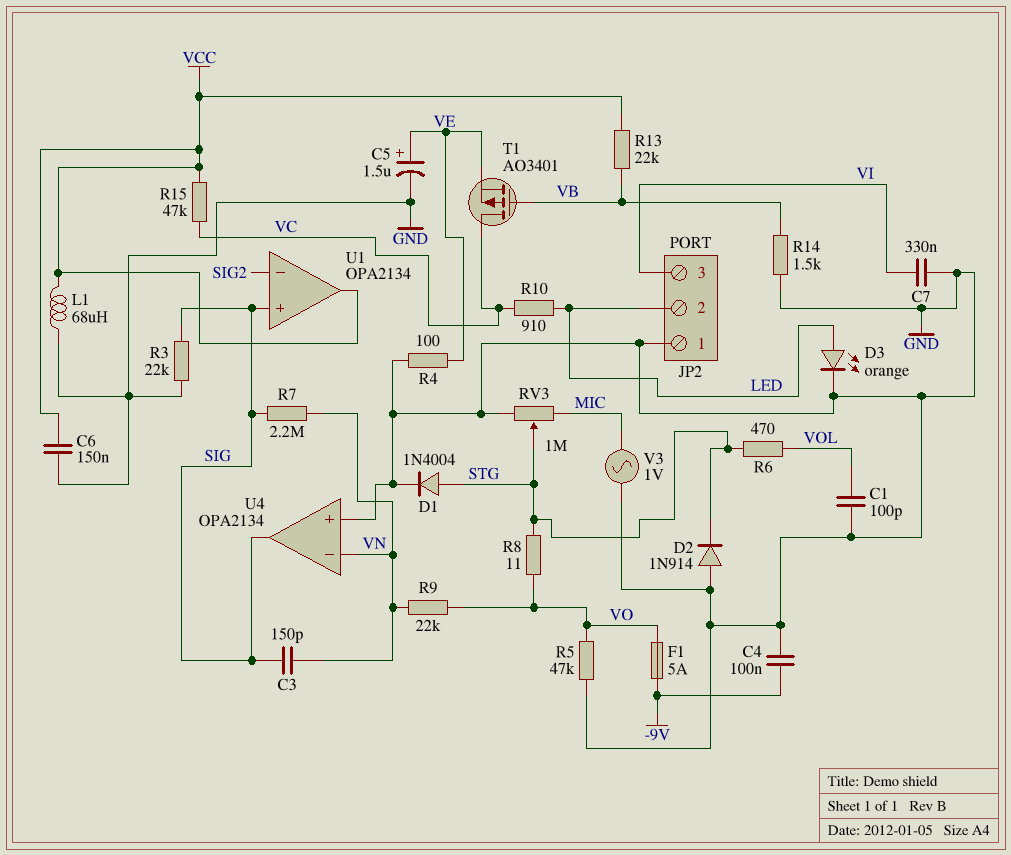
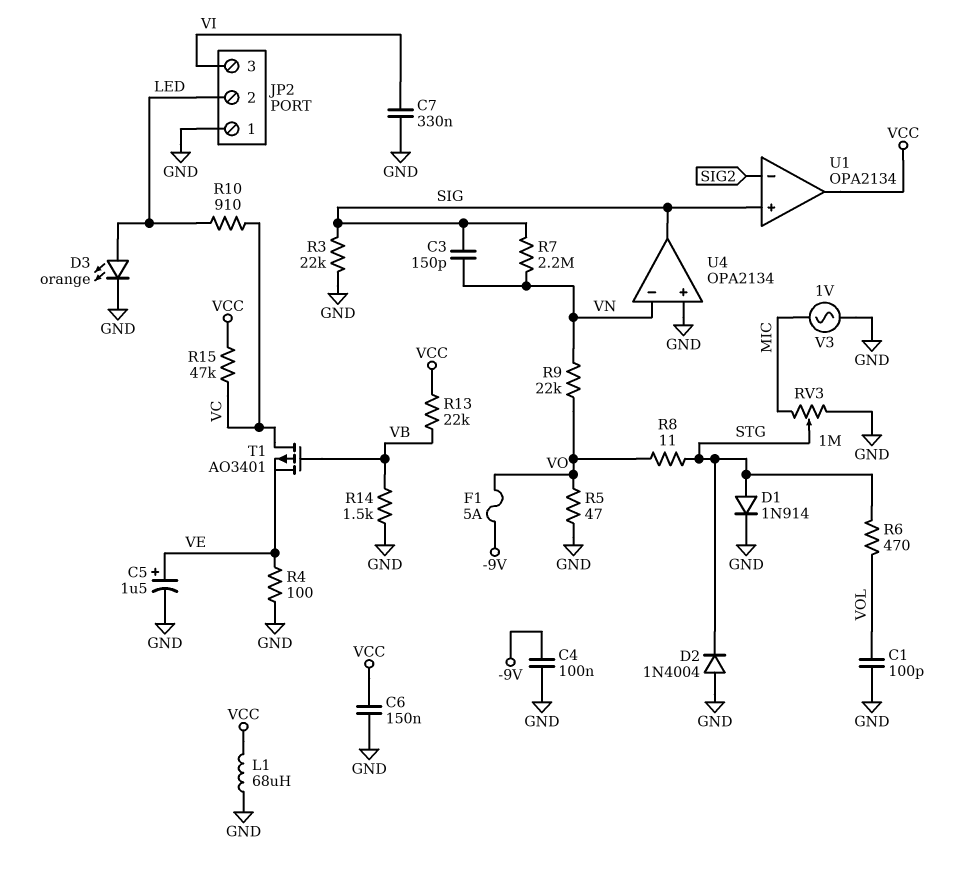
D1: diode 1N4004 (A STG, K GND) -> diode 1N914 (A STG, K GND)
D2: diode 1N914 (A GND, K STG) -> diode 1N4004 (A GND, K STG)
R5: 47k (GND, VO) -> 47 (GND, VO)

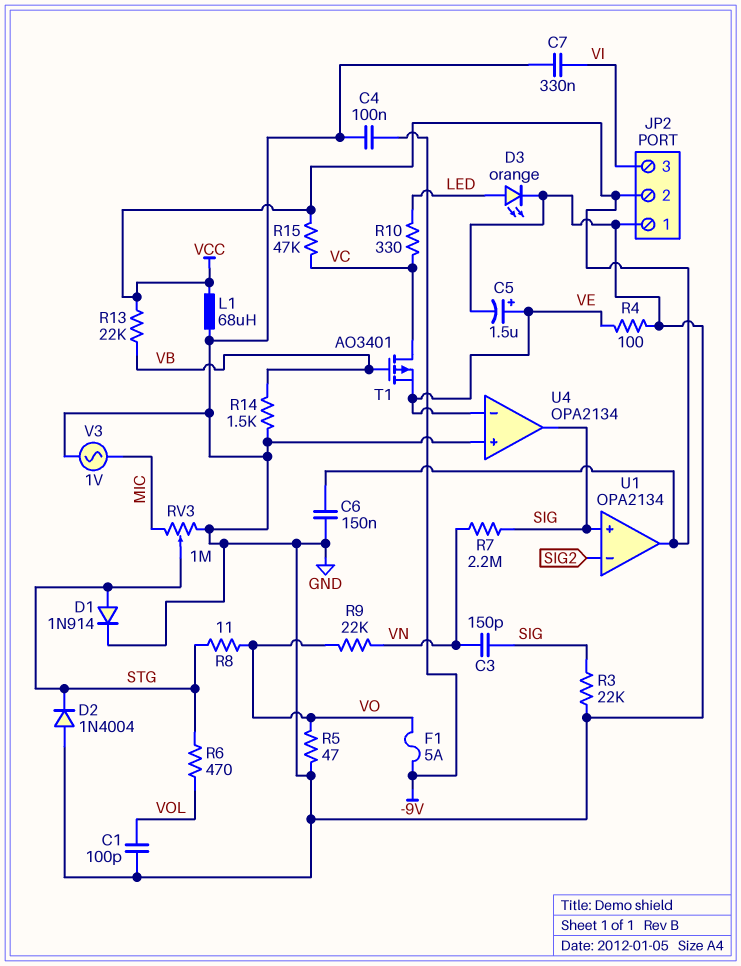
JP2 pin 2: LED -> VCC
R10: 910 (LED, VC) -> 330 (LED, VC)
U4 pin in-: VN -> VE

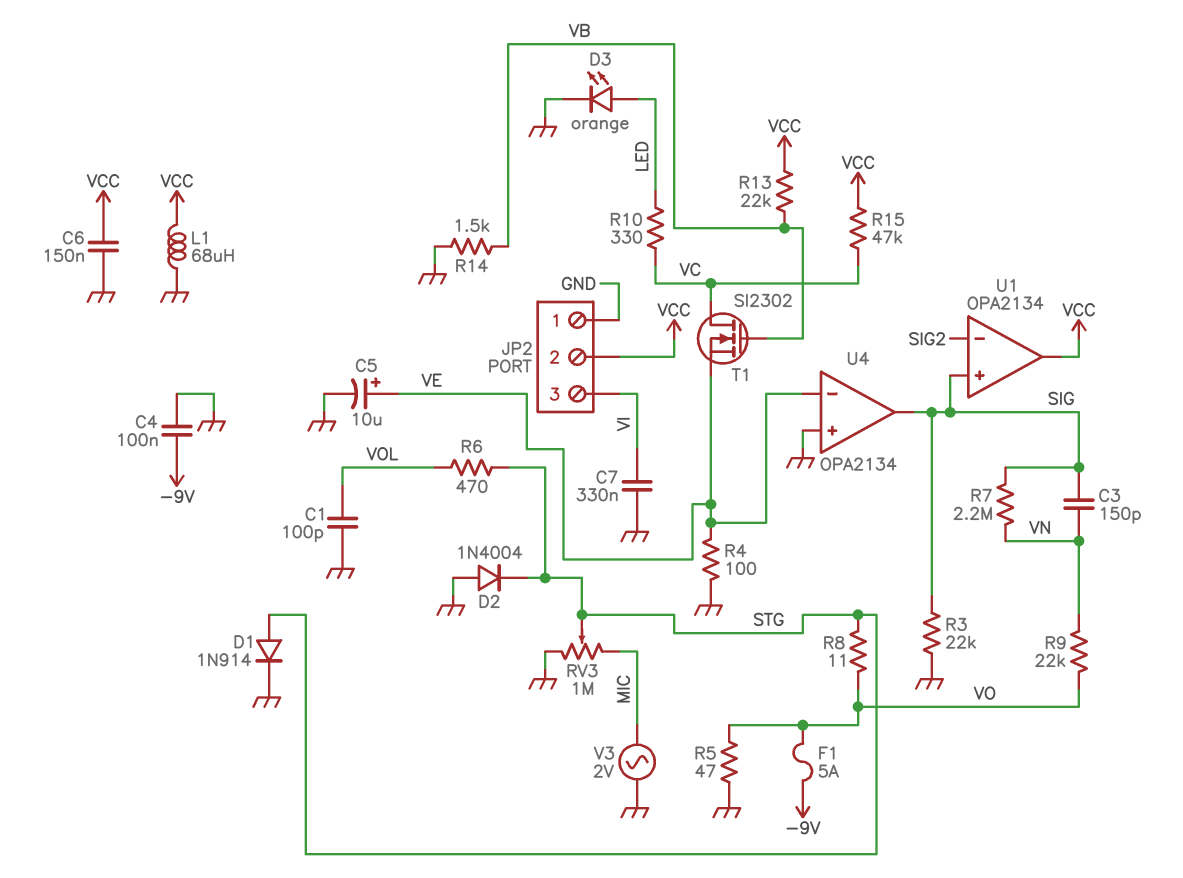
C5: 1.5uF (plus VE, minus GND) -> 10uF (plus VE, minus GND)
T1: PMOS AO3401 (G VB, D VC, S VE) -> NMOS SI2302 (G VB, D VC, S VE)
V3: AC 1V (GND, MIC) -> AC 2V (GND, MIC)

